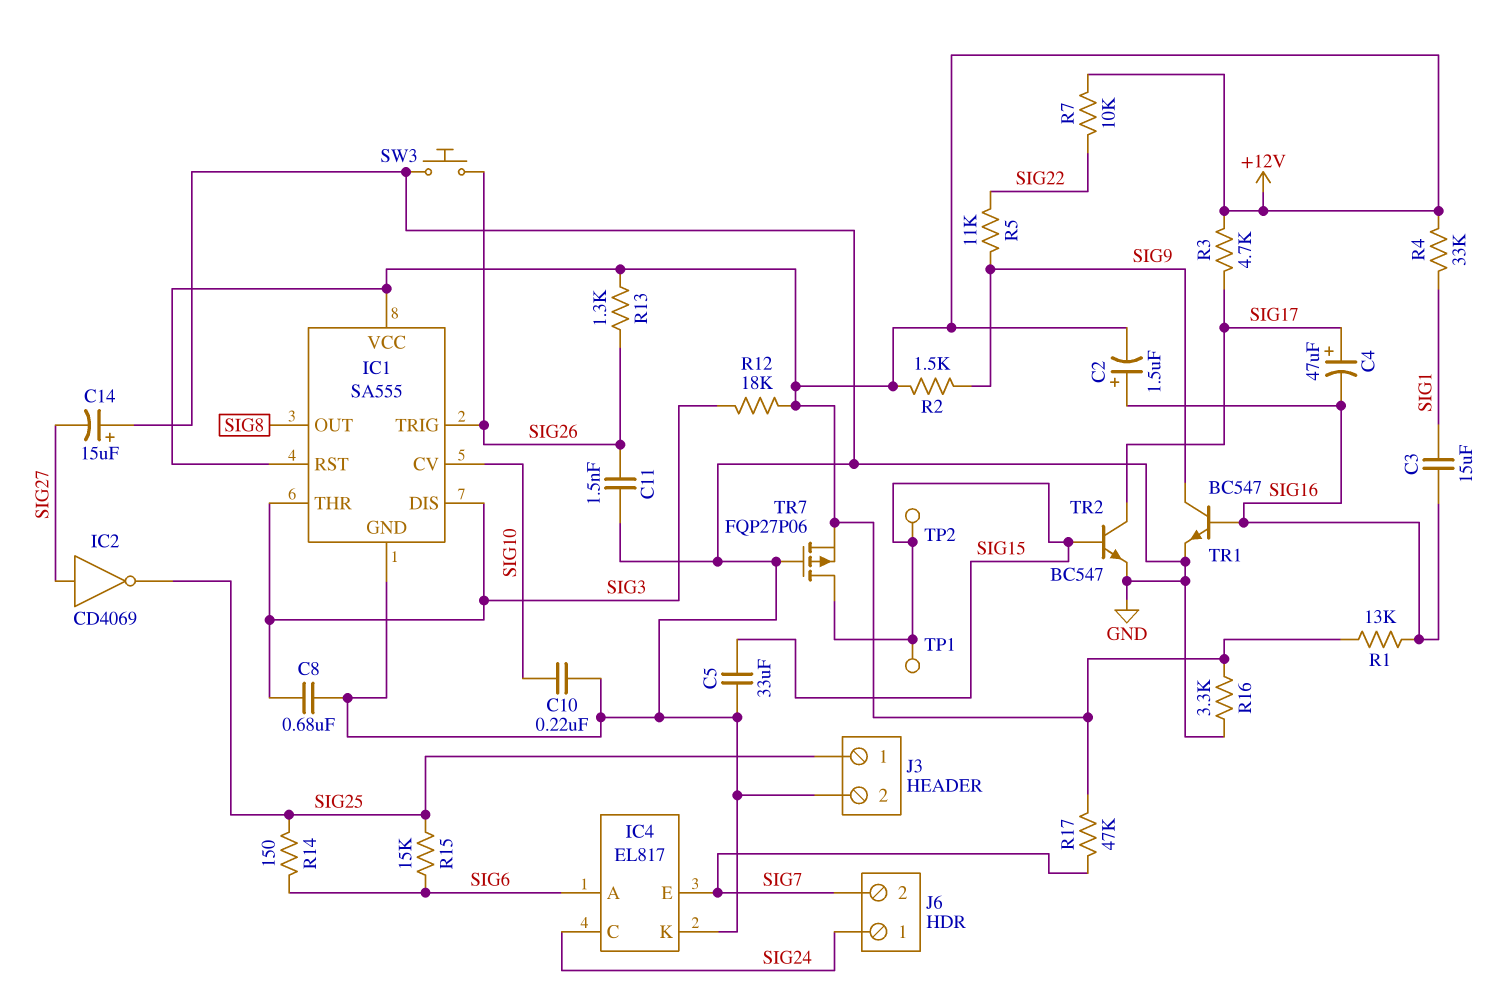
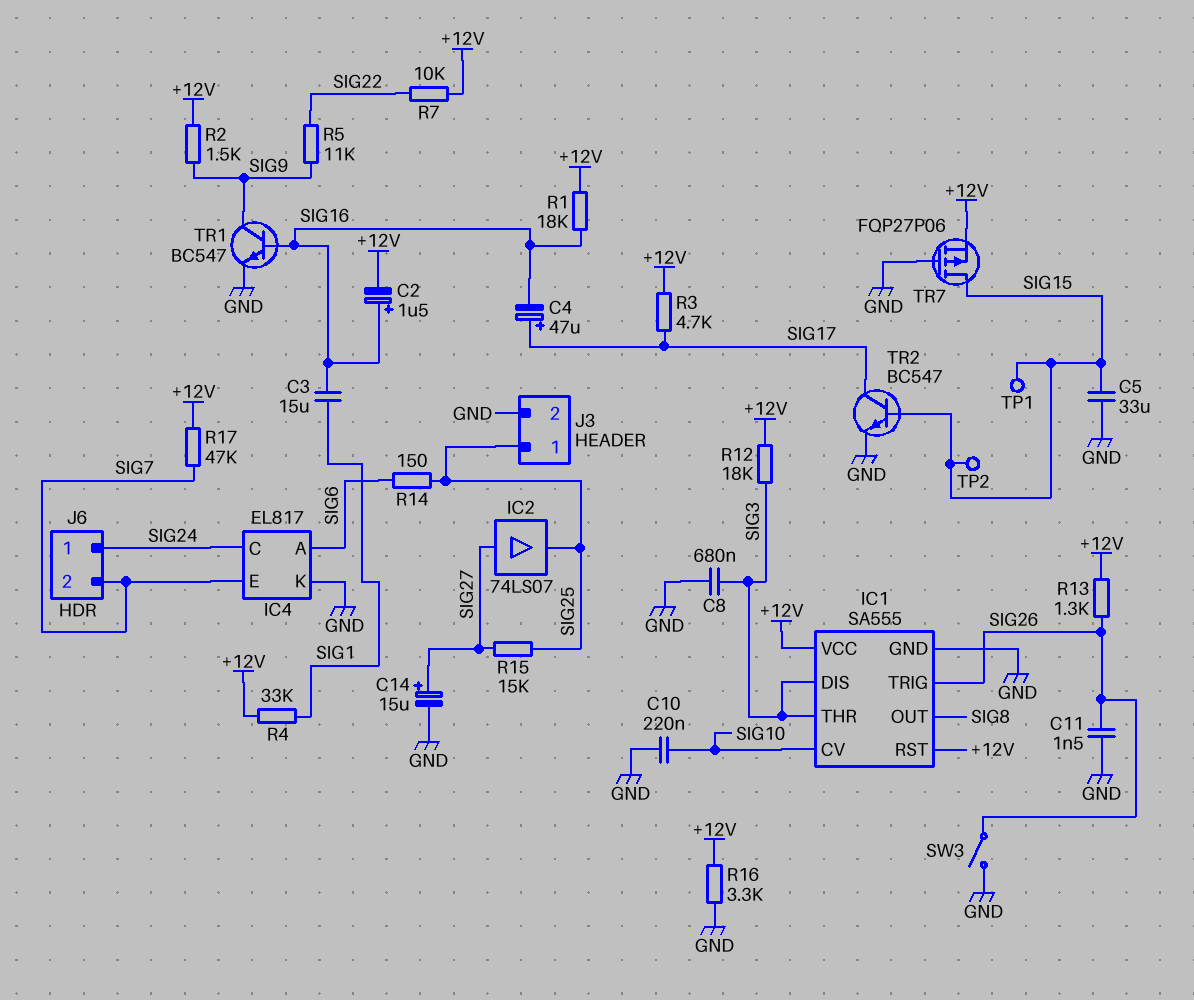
C14: 15uF (plus GND, minus SIG27) -> 15uF (plus SIG27, minus GND)
IC2: NOT CD4069 (in SIG27, out SIG25) -> buffer 74LS07 (in SIG27, out SIG25)
R1: 13k (+12V, SIG16) -> 18k (+12V, SIG16)
R15: 15k (SIG6, SIG25) -> 15k (SIG25, SIG27)
SW3: button (GND, SIG26) -> switch (GND, SIG26)

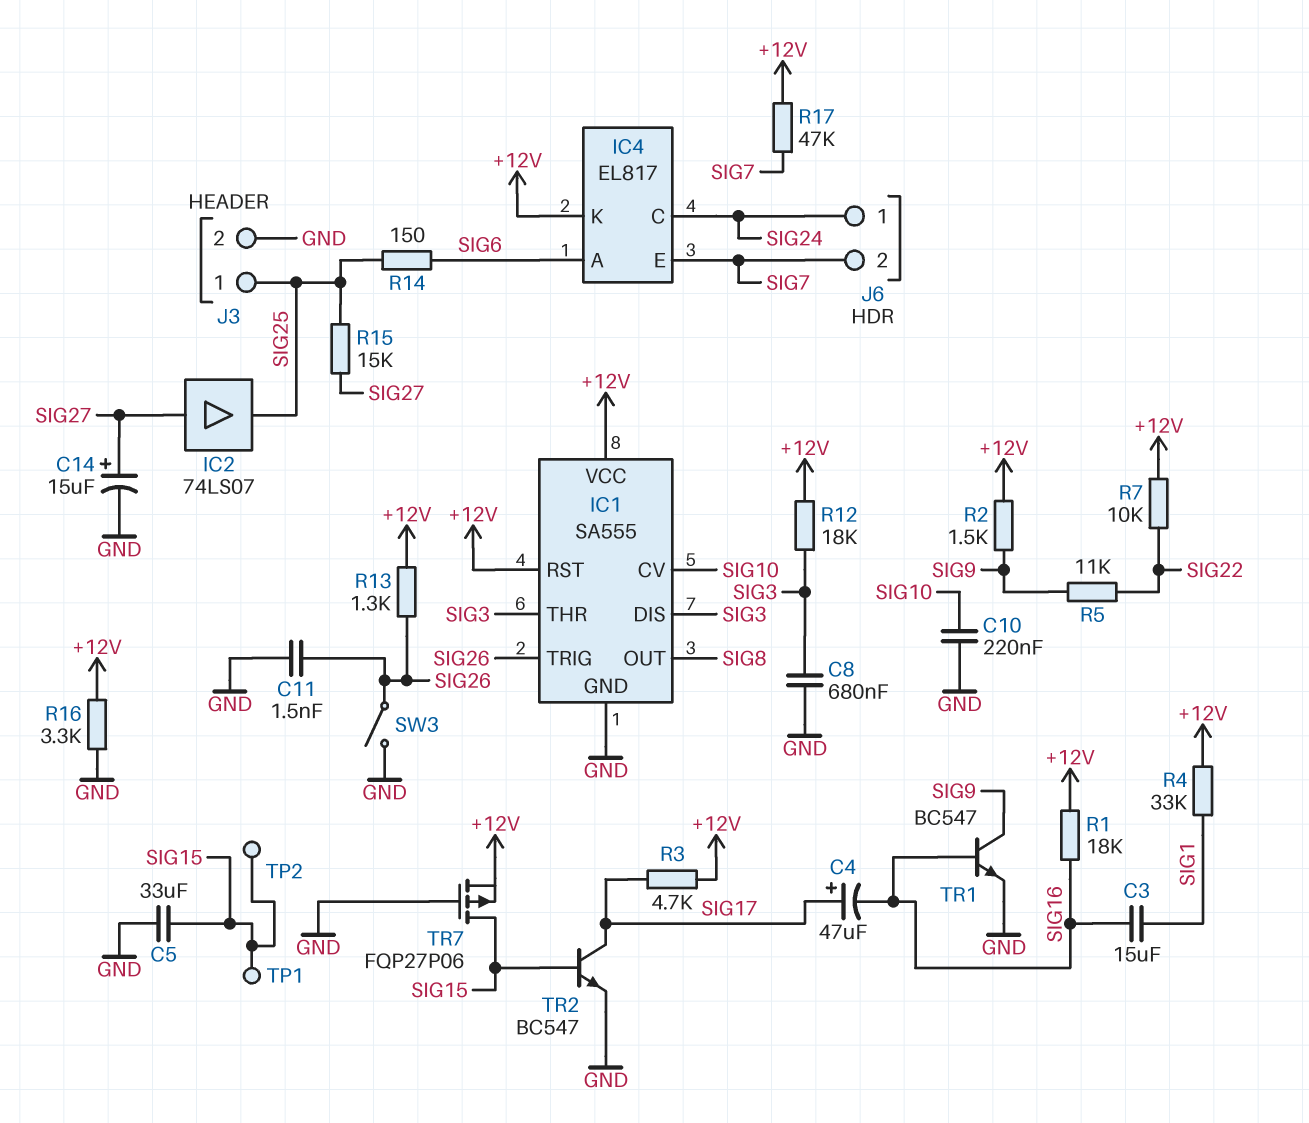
C2: 1.5uF (plus SIG16, minus +12V) -> none
IC4 pin K: GND -> +12V

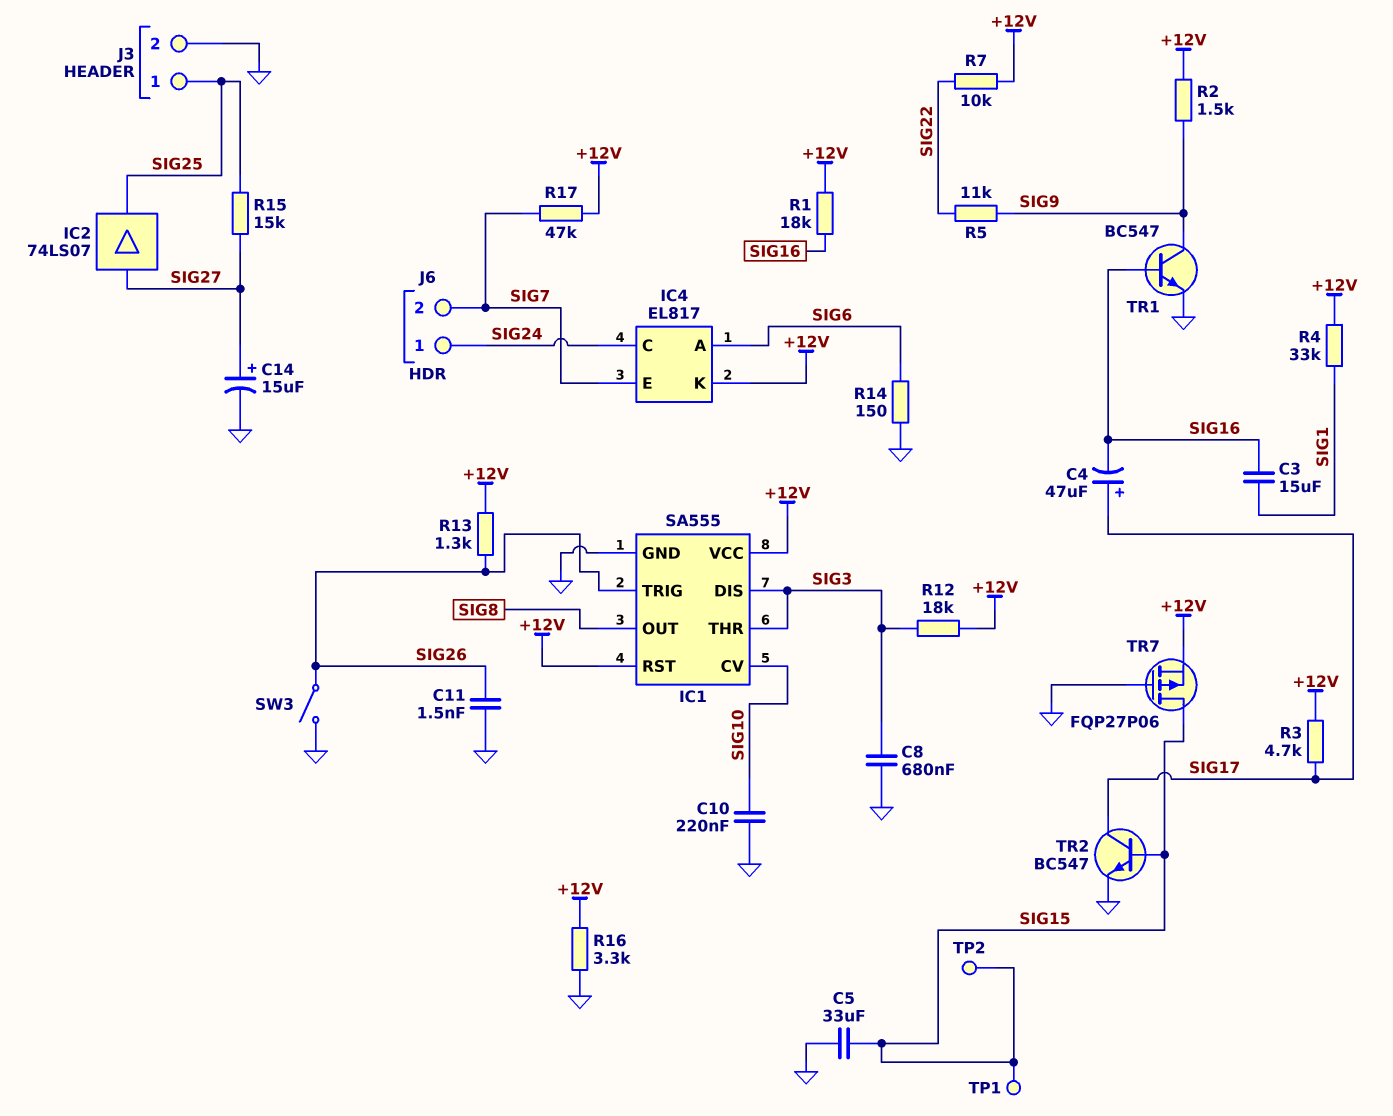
R14: 150 (SIG6, SIG25) -> 150 (GND, SIG6)

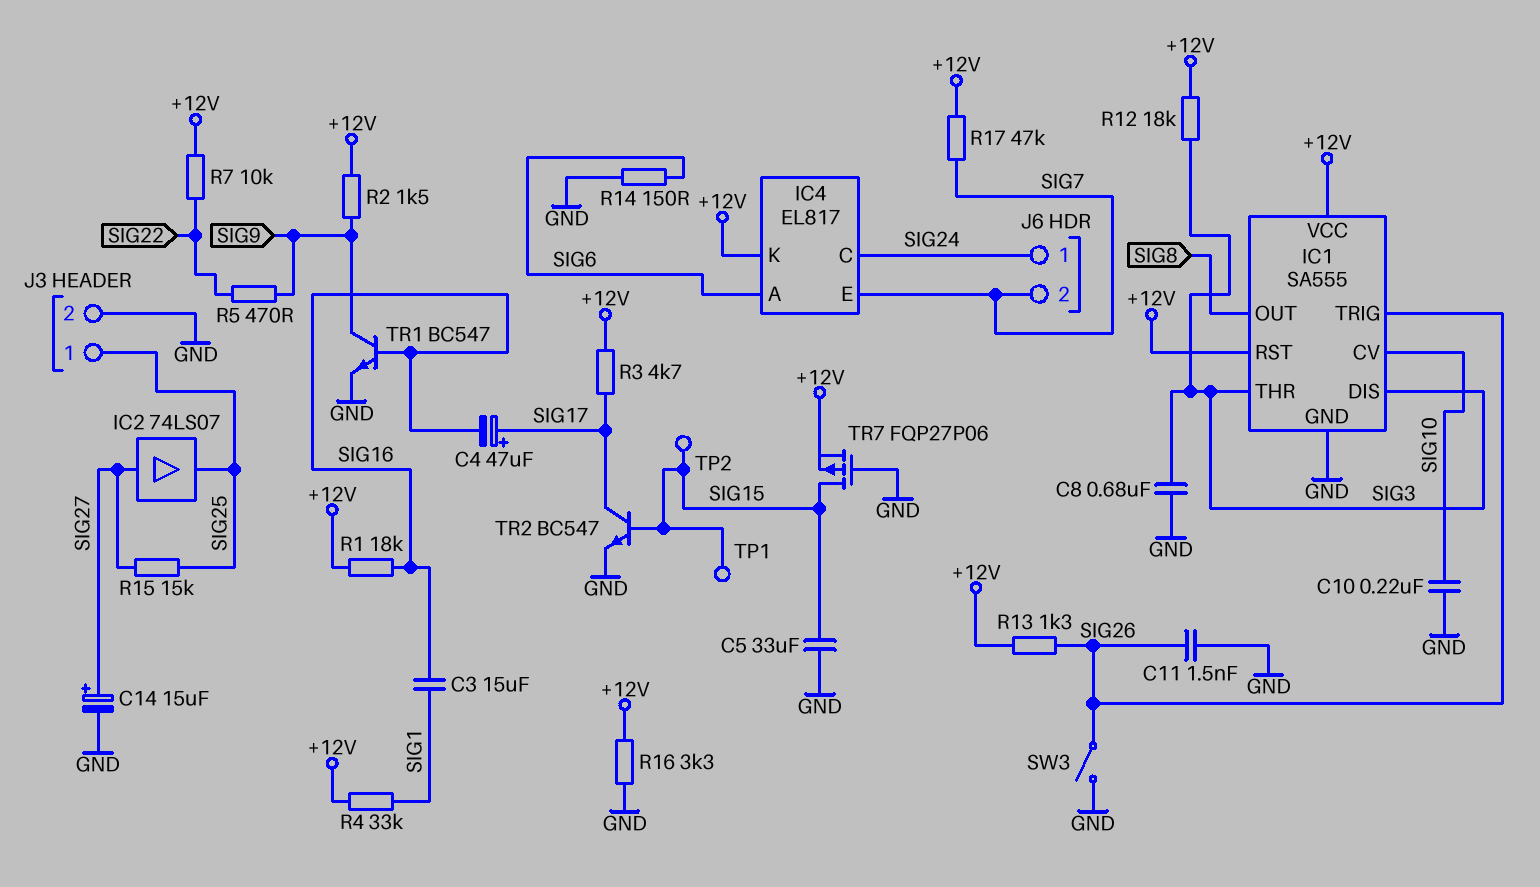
R5: 11k (SIG9, SIG22) -> 470 (SIG9, SIG22)

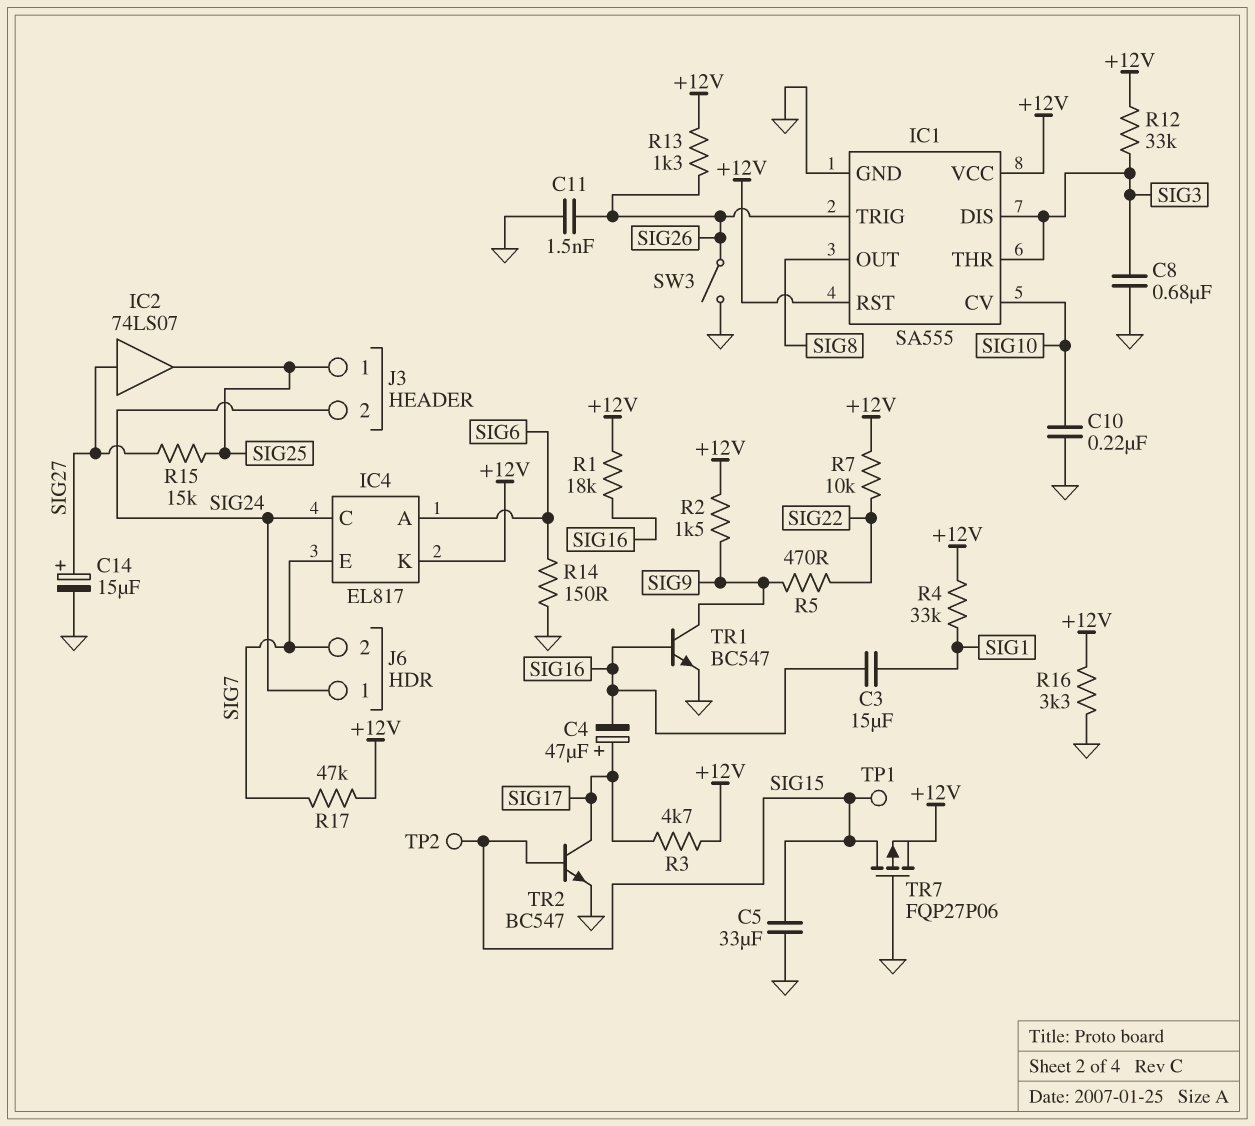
J3 pin 2: GND -> SIG24
R12: 18k (+12V, SIG3) -> 33k (+12V, SIG3)

